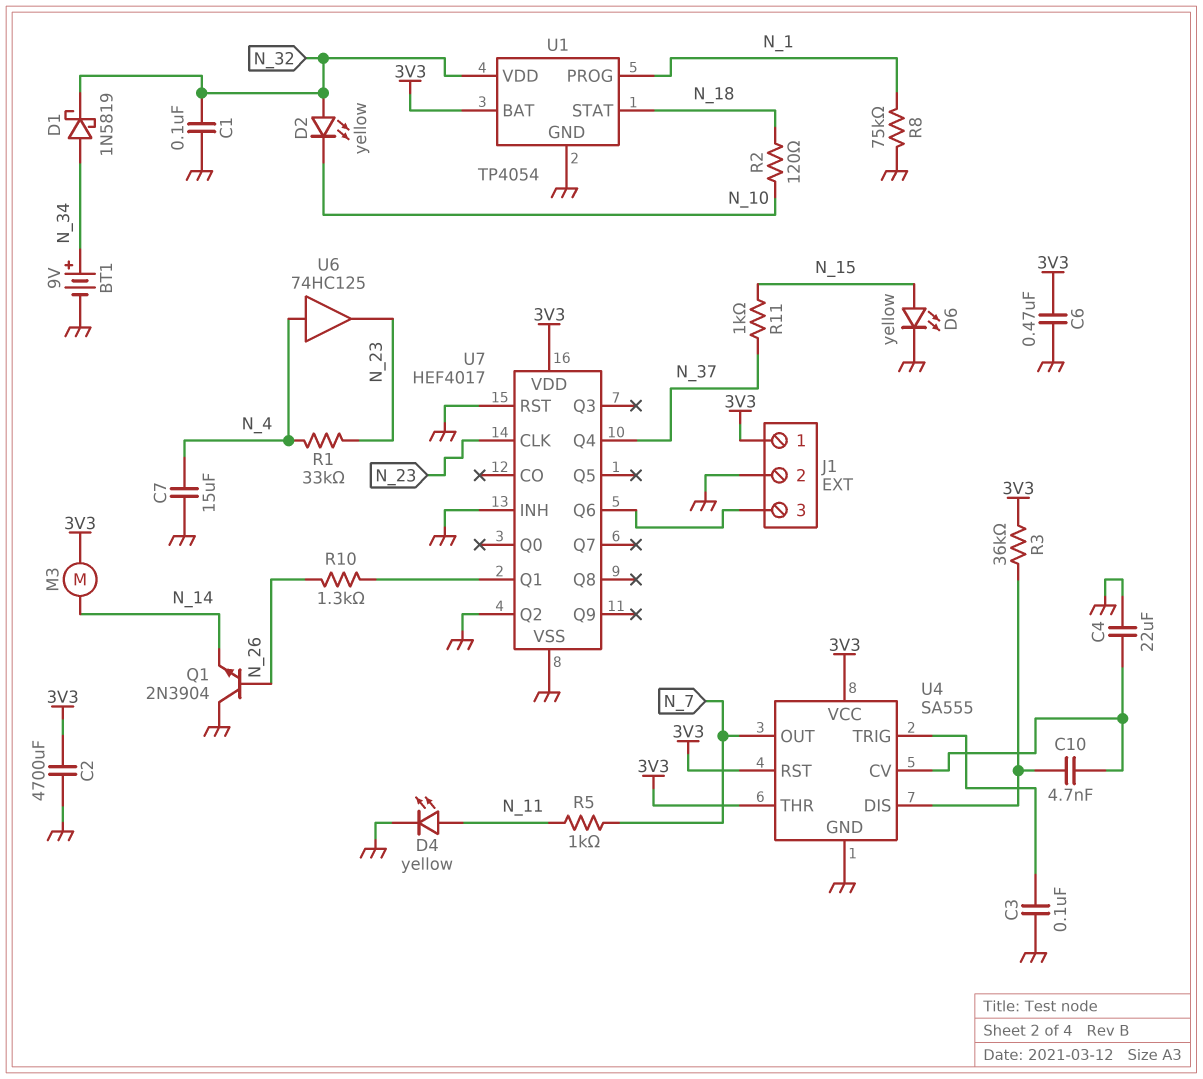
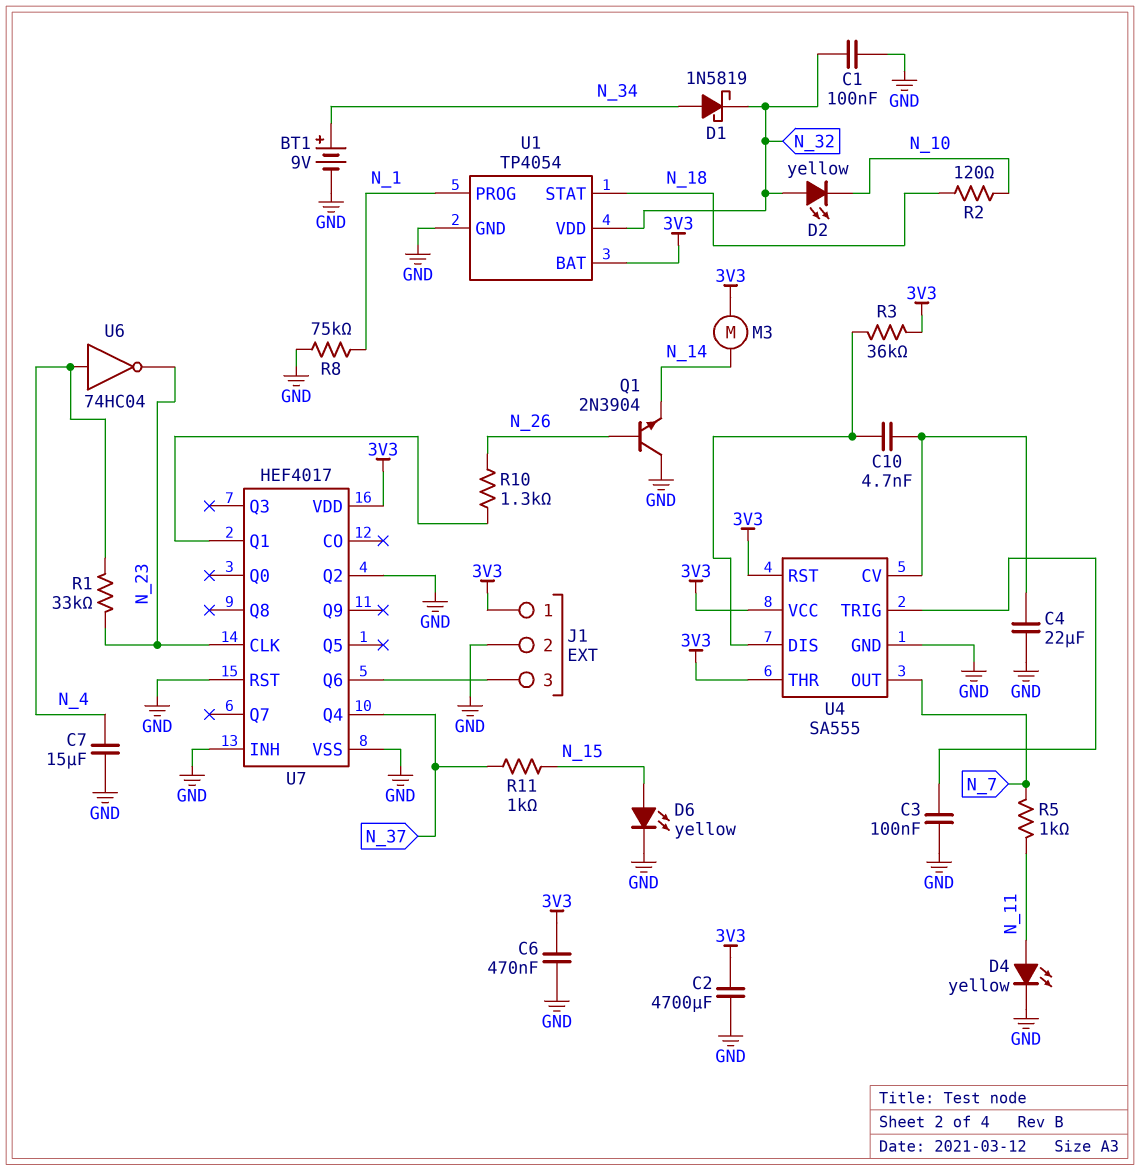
U6: buffer 74HC125 (in N_4, out N_23) -> NOT 74HC04 (in N_4, out N_23)

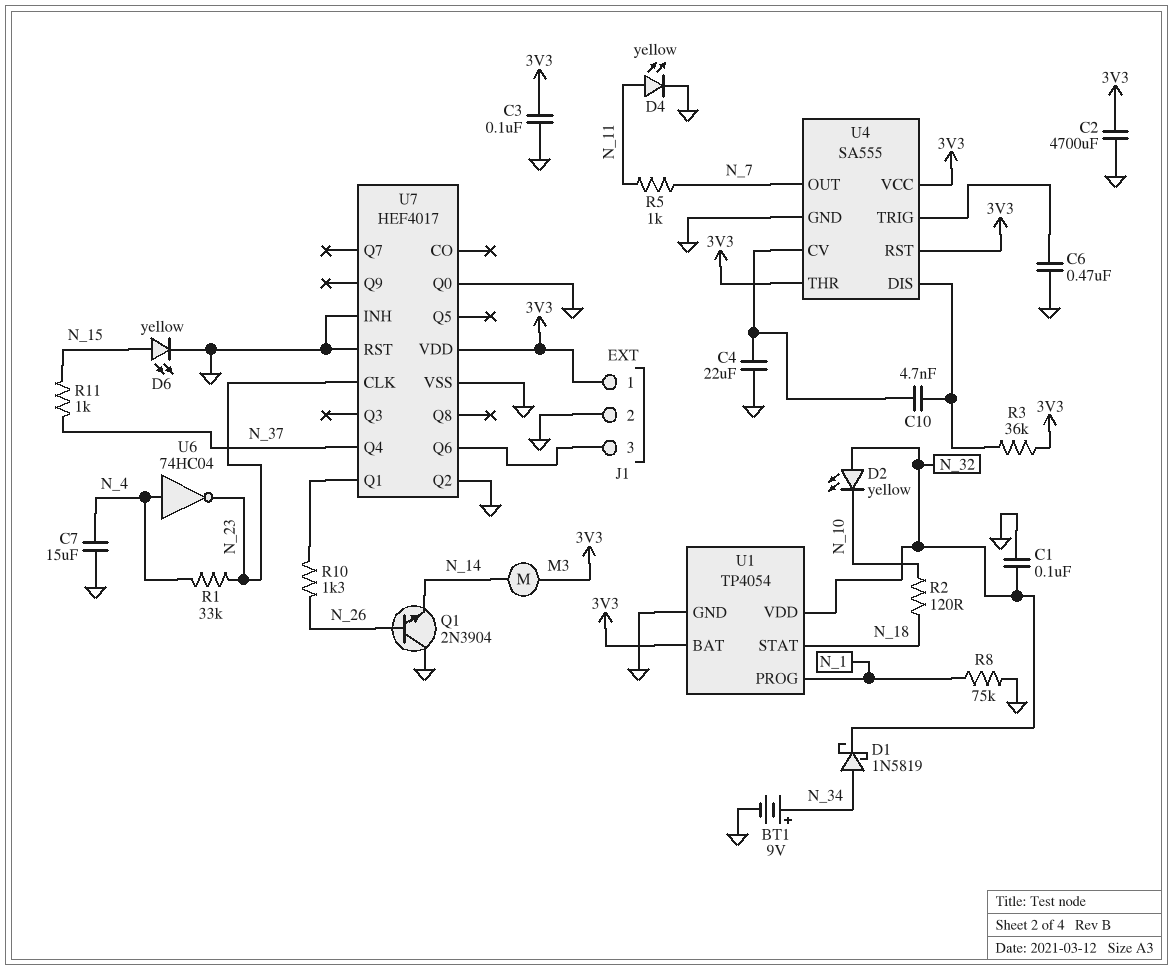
C3: 100nF (GND, U4/TRIG) -> 100nF (3V3, GND)
C6: 470nF (3V3, GND) -> 470nF (GND, U4/TRIG)
U7 pin Q0: none -> GND

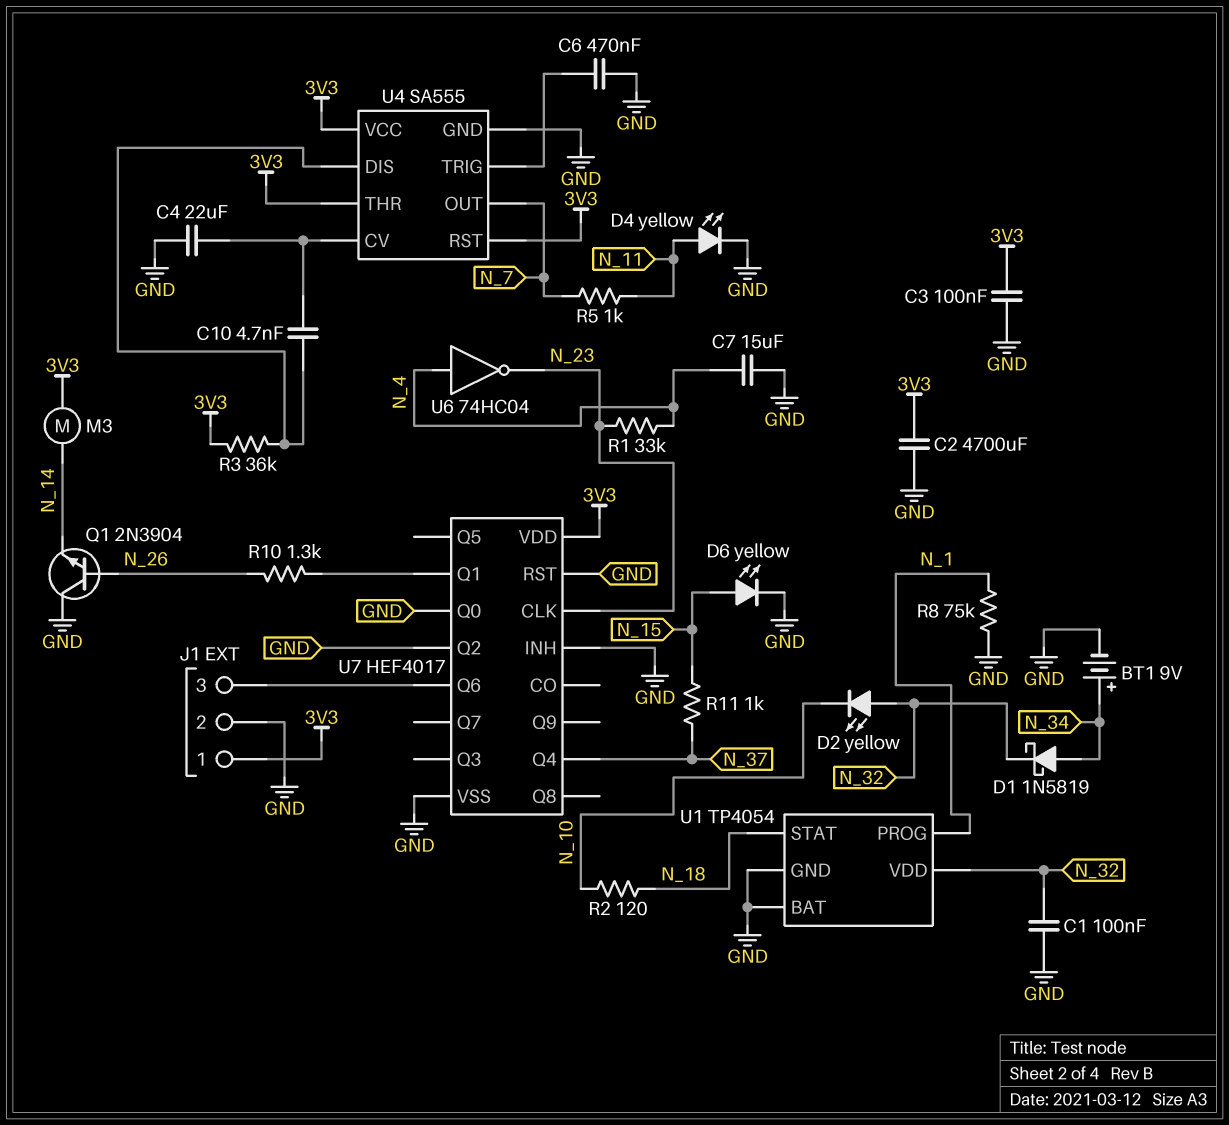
U1 pin BAT: 3V3 -> GND

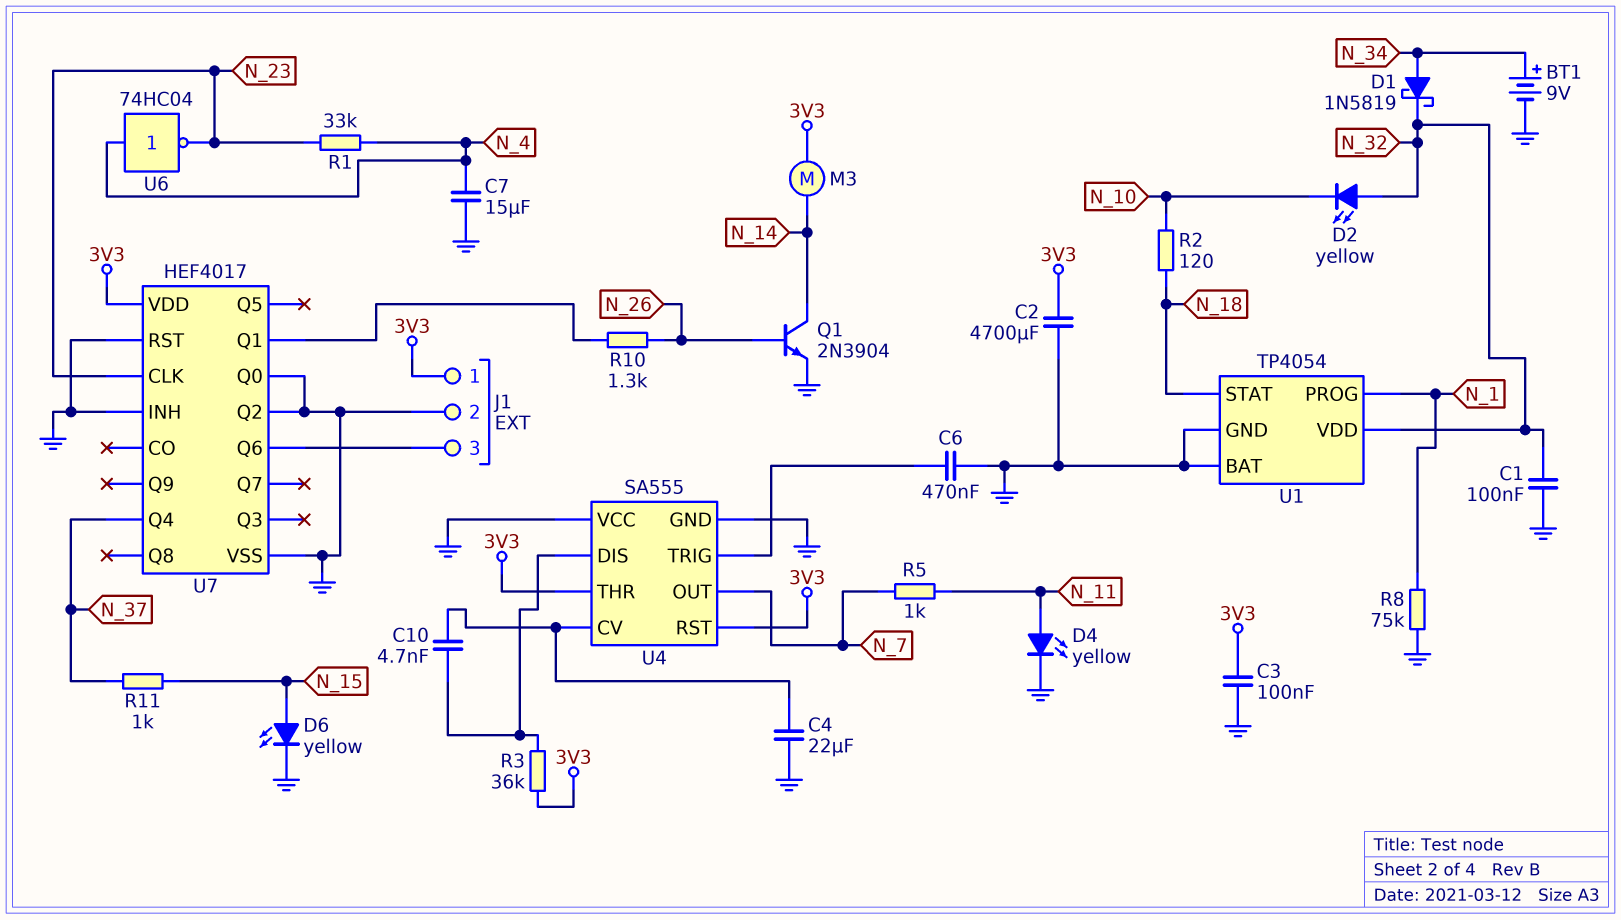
Q1: NPN 2N3904 (B N_26, C GND, E N_14) -> NPN 2N3904 (B N_26, C N_14, E GND)
U4 pin VCC: 3V3 -> GND

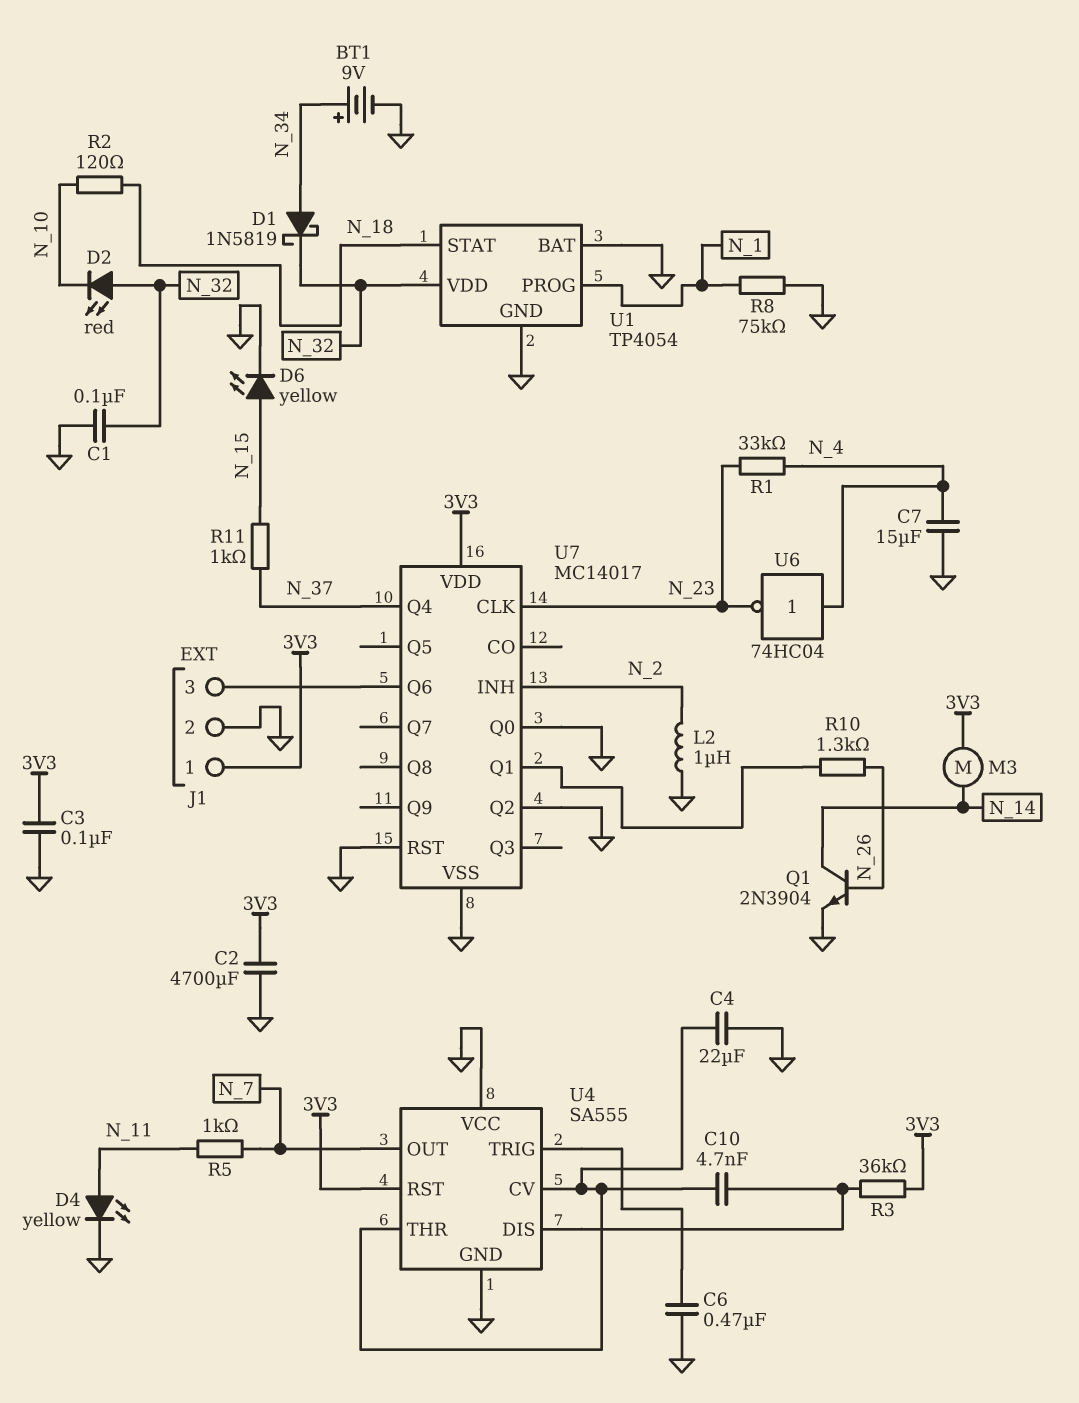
D2: LED yellow (A N_32, K N_10) -> LED red (A N_32, K N_10)
L2: none -> 1uH (GND, N_2)
U4 pin THR: 3V3 -> U4/CV
U7: HEF4017 -> MC14017
U7 pin INH: GND -> N_2

